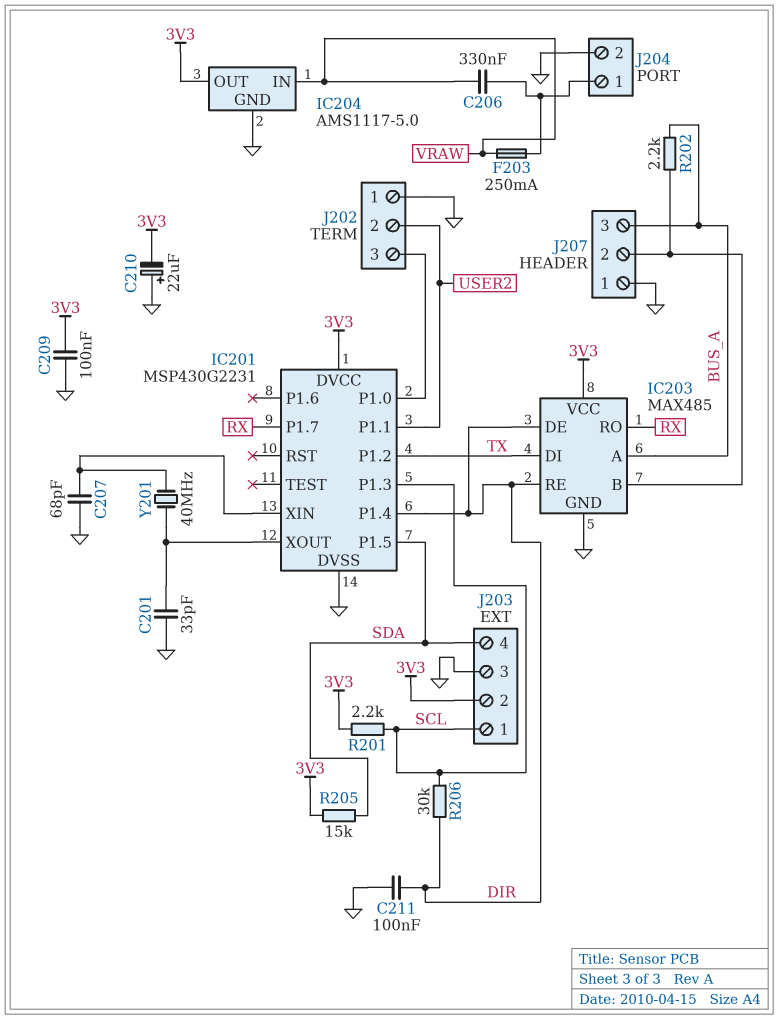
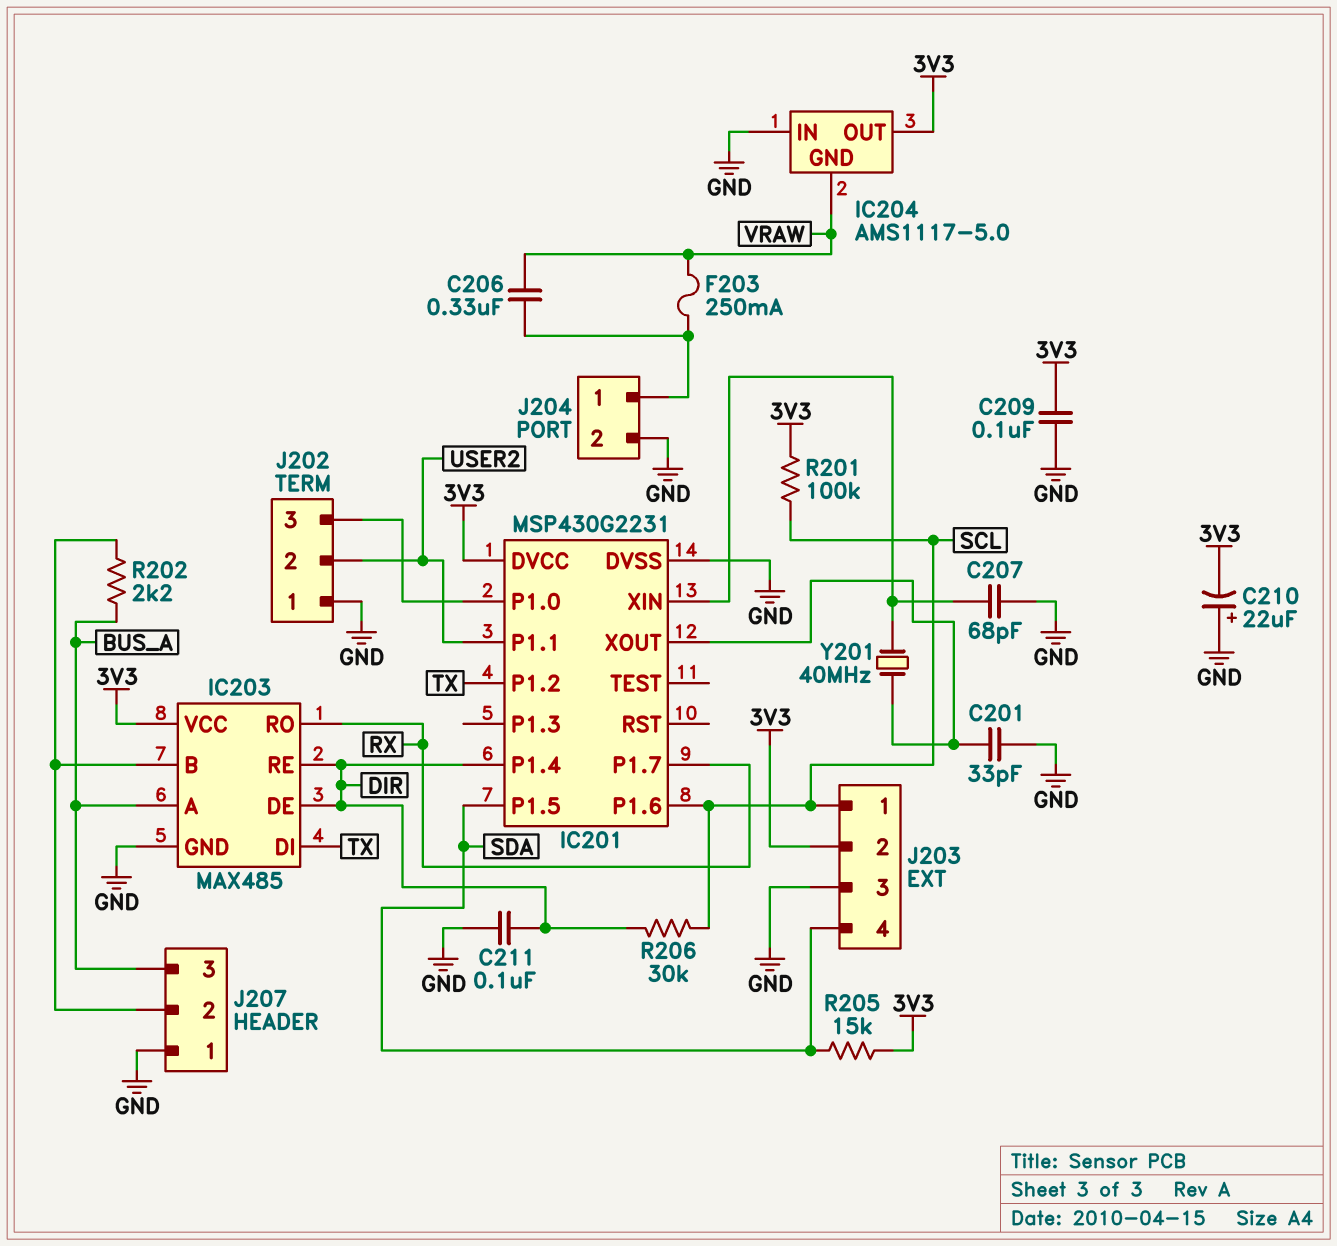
IC201 pin P1.3: SCL -> none
IC201 pin P1.6: none -> SCL
IC204 pin GND: GND -> VRAW
IC204 pin IN: VRAW -> GND
R201: 2.2k (3V3, SCL) -> 100k (3V3, SCL)

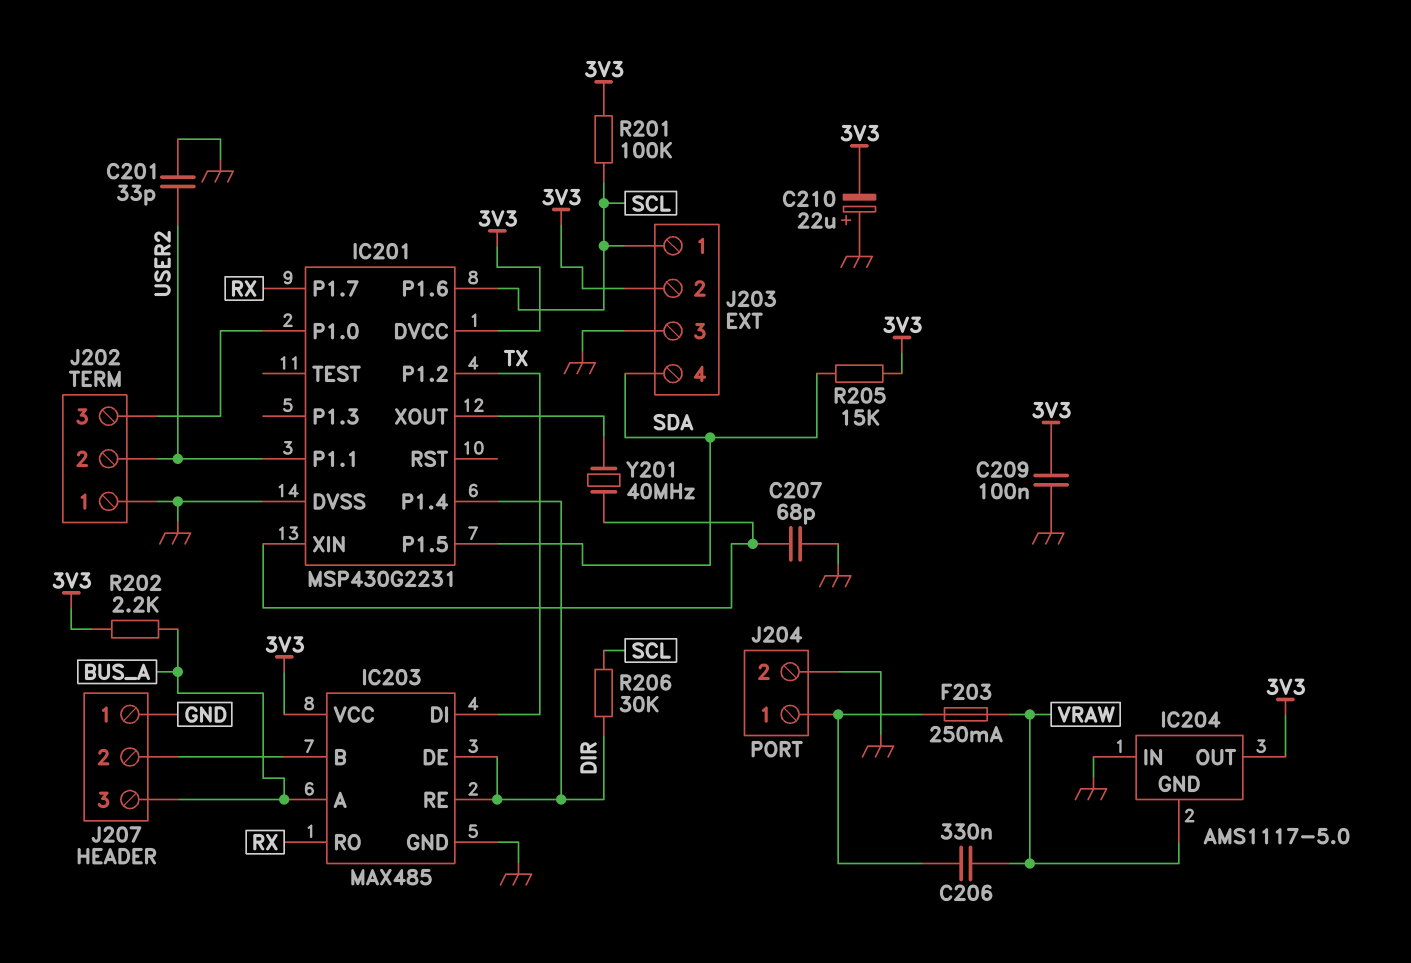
C201: 33pF (GND, IC201/XOUT) -> 33pF (GND, USER2)
C211: 100nF (DIR, GND) -> none
R202: 2.2k (BUS_A, IC203/B) -> 2.2k (3V3, BUS_A)

